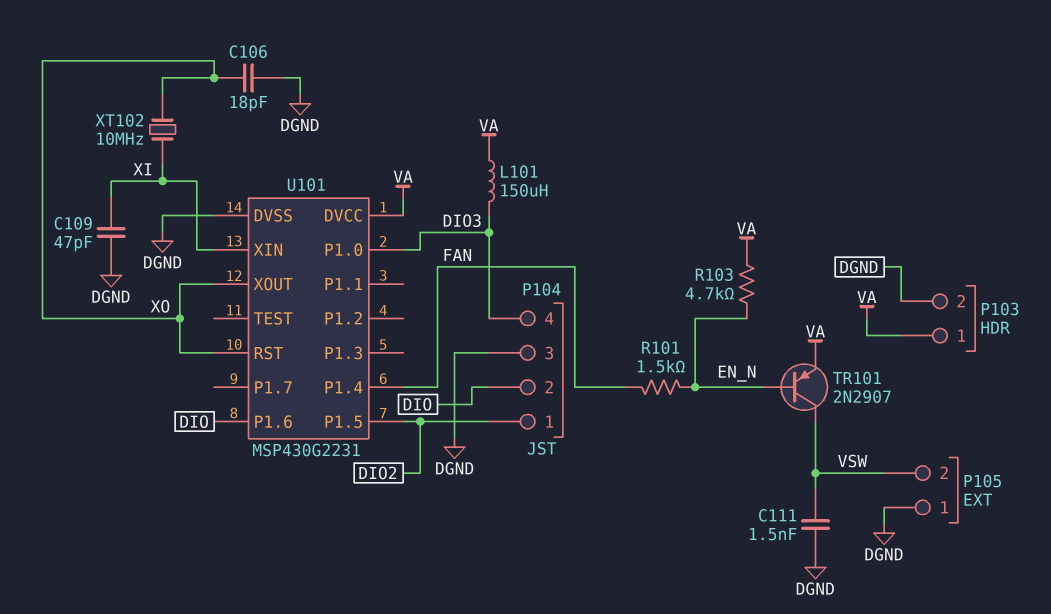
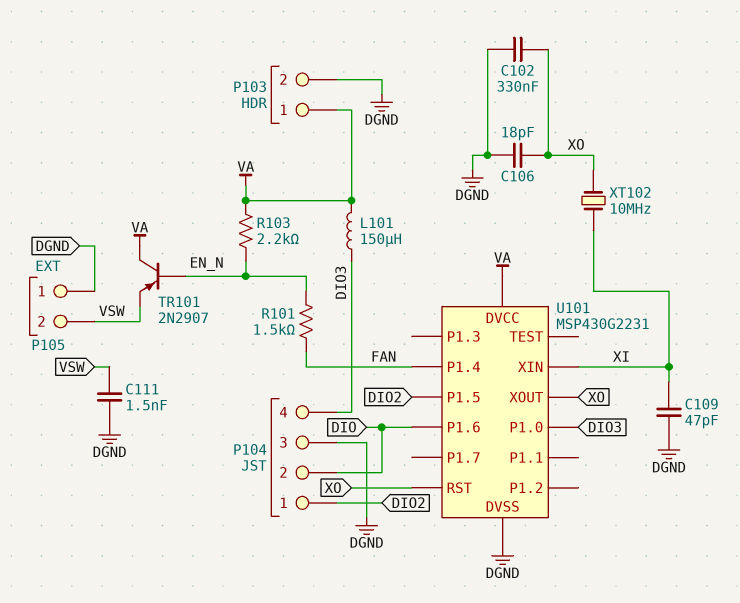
C102: none -> 330nF (DGND, XO)
R103: 4.7k (EN_N, VA) -> 2.2k (EN_N, VA)
TR101: PNP 2N2907 (B EN_N, C VSW, E VA) -> PNP 2N2907 (B EN_N, C VA, E VSW)

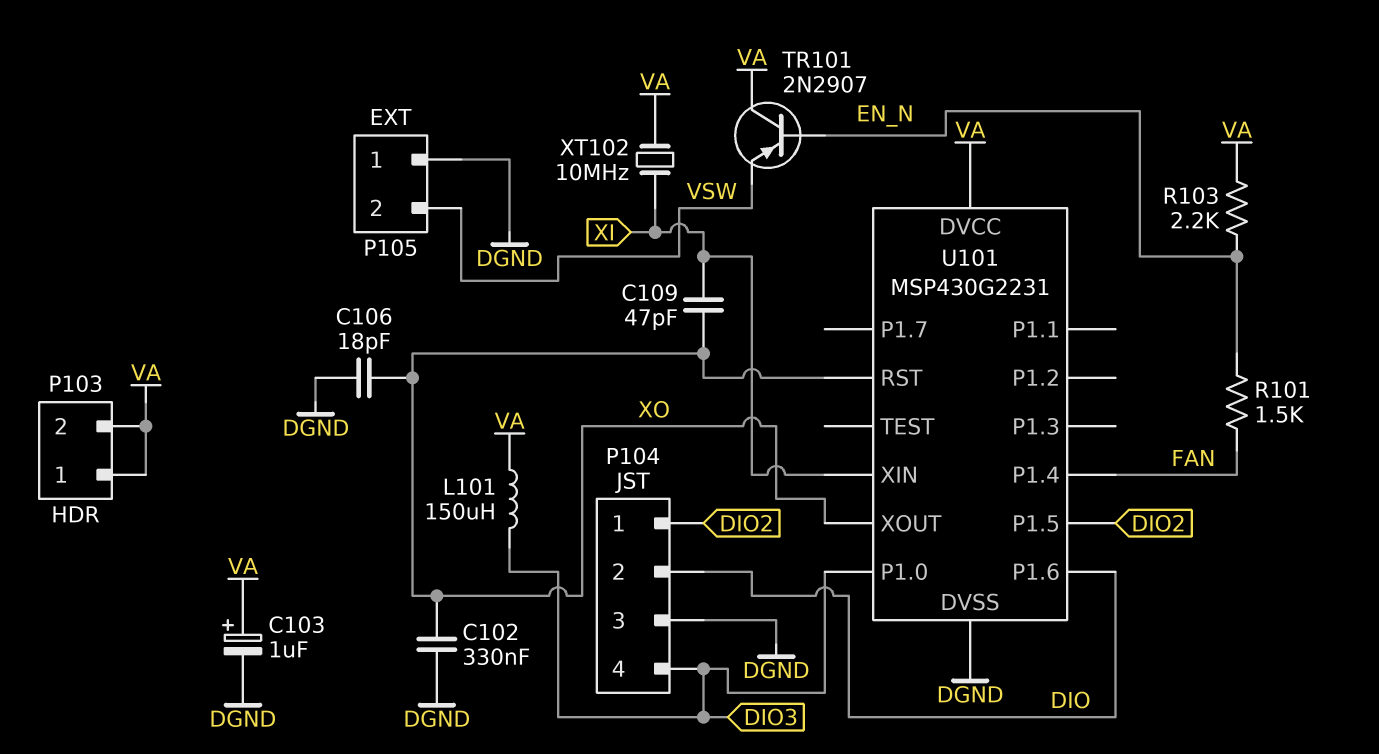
C103: none -> 1uF (plus VA, minus DGND)
C109: 47pF (DGND, XI) -> 47pF (XI, XO)
C111: 1.5nF (DGND, VSW) -> none
P103 pin 2: DGND -> VA
XT102: 10MHz (XI, XO) -> 10MHz (VA, XI)

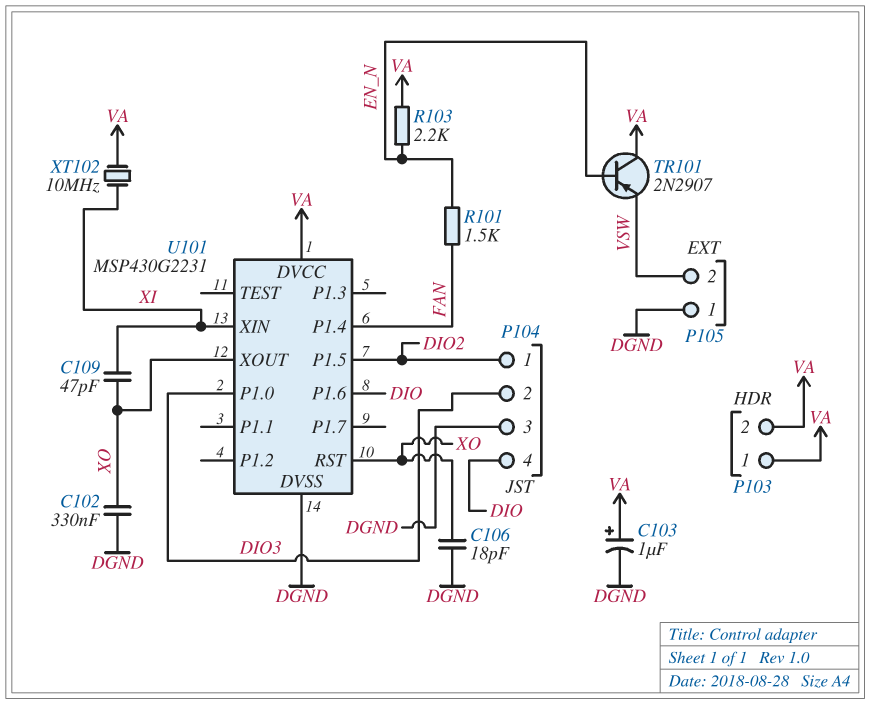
L101: 150uH (DIO3, VA) -> none
P104 pin 2: DIO -> DIO3
P104 pin 4: DIO3 -> DIO

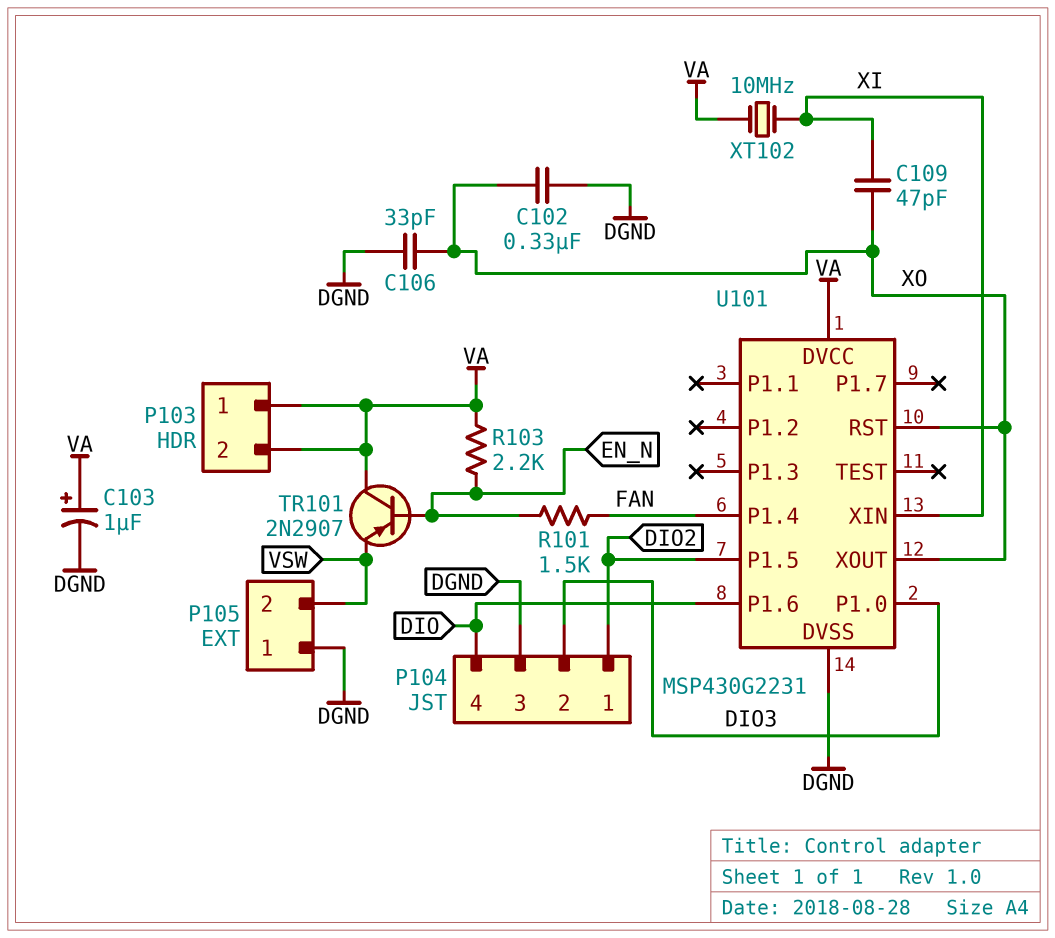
C106: 18pF (DGND, XO) -> 33pF (DGND, XO)

